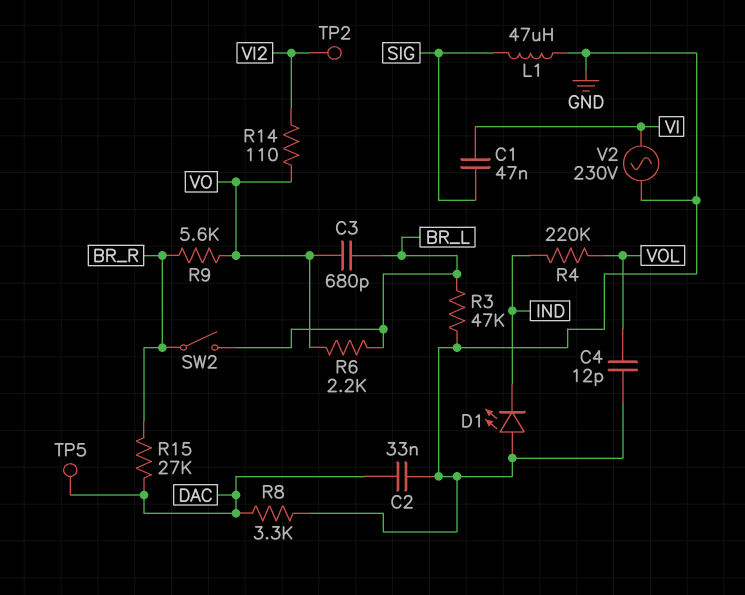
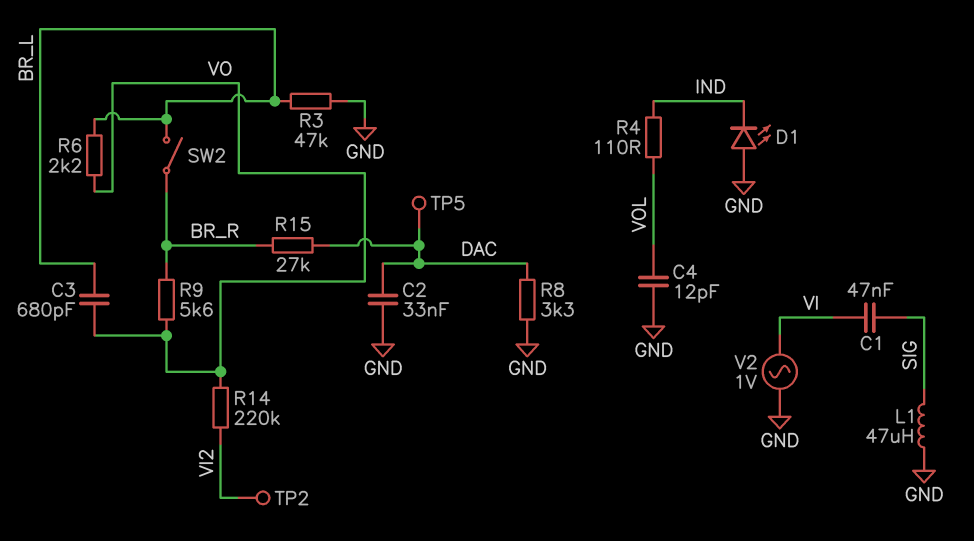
R4: 220k (IND, VOL) -> 110 (IND, VOL)
R14: 110 (VI2, VO) -> 220k (VI2, VO)
V2: AC 230V (GND, VI) -> AC 1V (GND, VI)

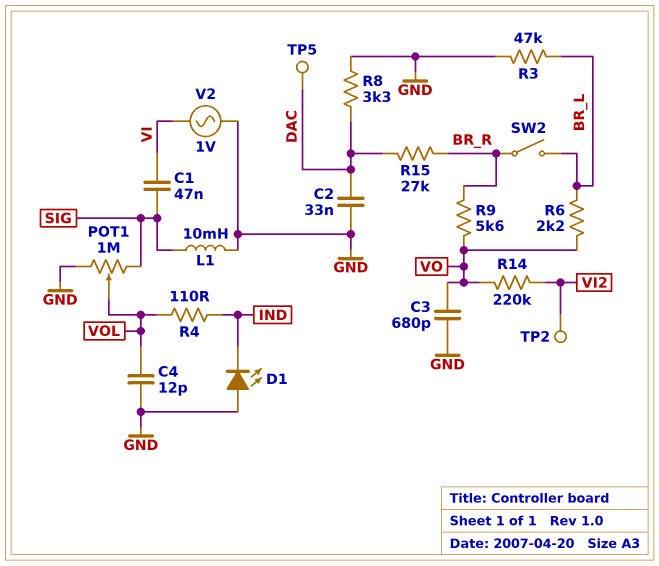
C3: 680pF (BR_L, VO) -> 680pF (GND, VO)
L1: 47uH (GND, SIG) -> 10mH (GND, SIG)
POT1: none -> 1M (GND, SIG, wiper VOL)

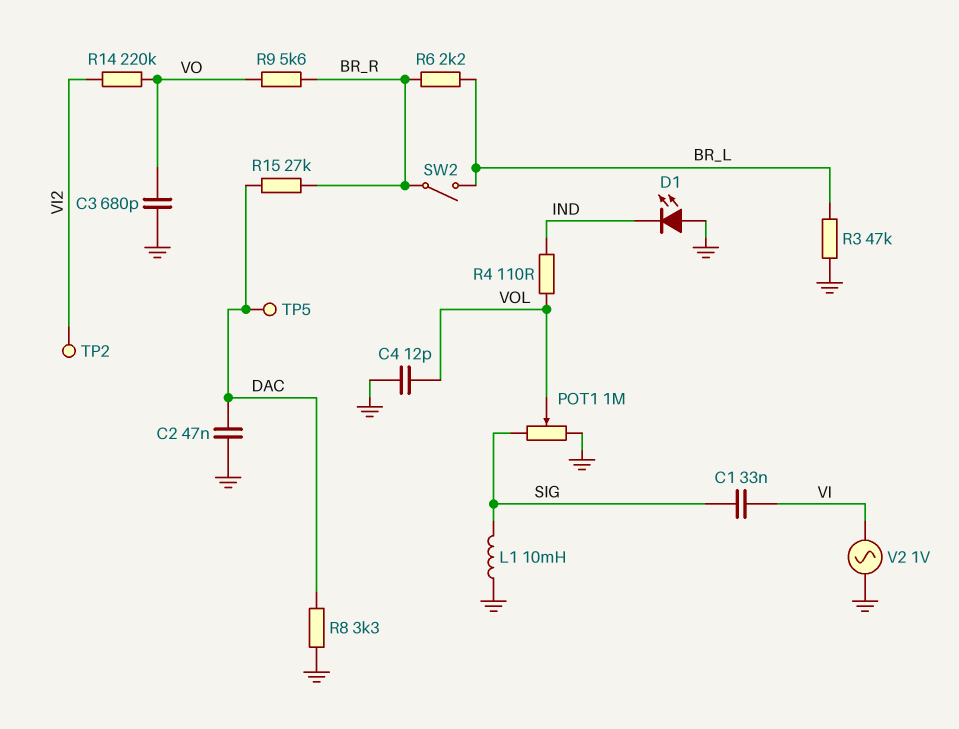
C1: 47nF (SIG, VI) -> 33nF (SIG, VI)
C2: 33nF (DAC, GND) -> 47nF (DAC, GND)
R6: 2.2k (BR_L, VO) -> 2.2k (BR_L, BR_R)

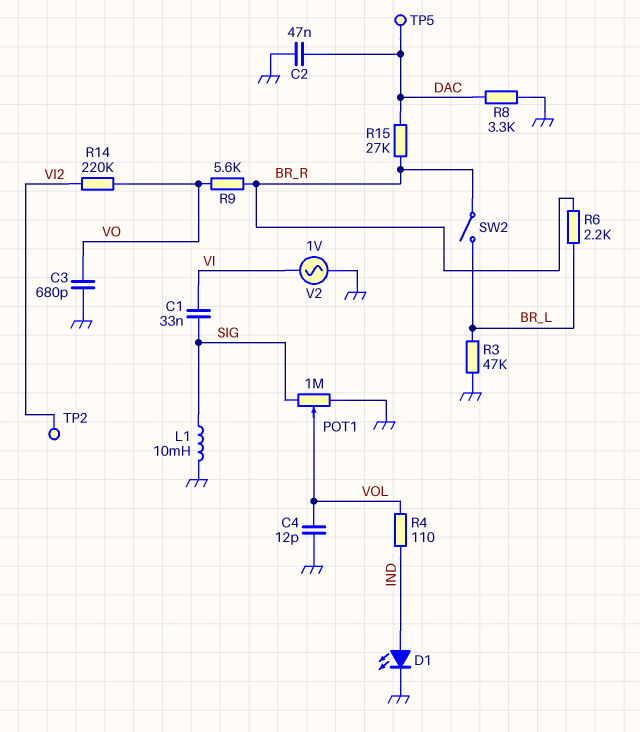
D1: LED (A GND, K IND) -> LED (A IND, K GND)

